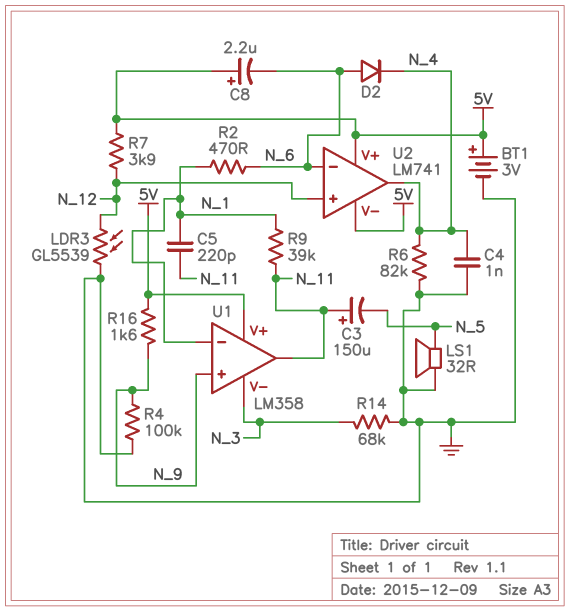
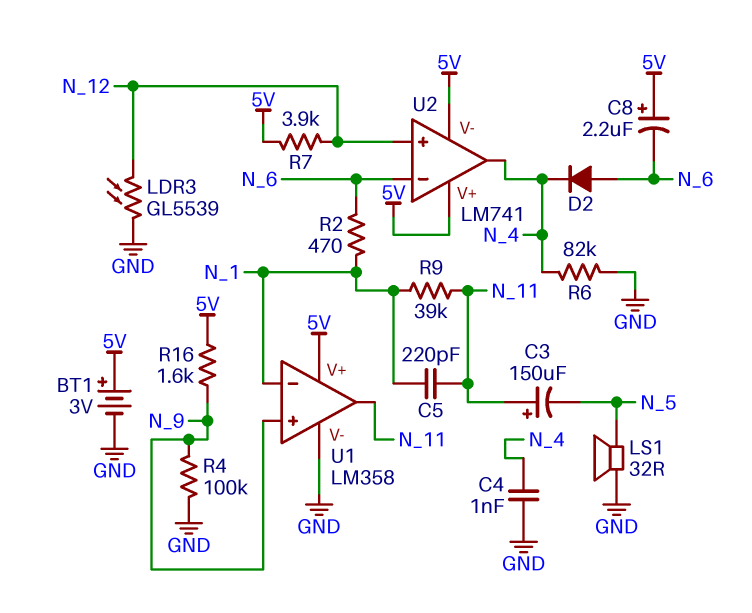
R14: 68k (GND, N_3) -> none
U1 pin V-: N_3 -> GND

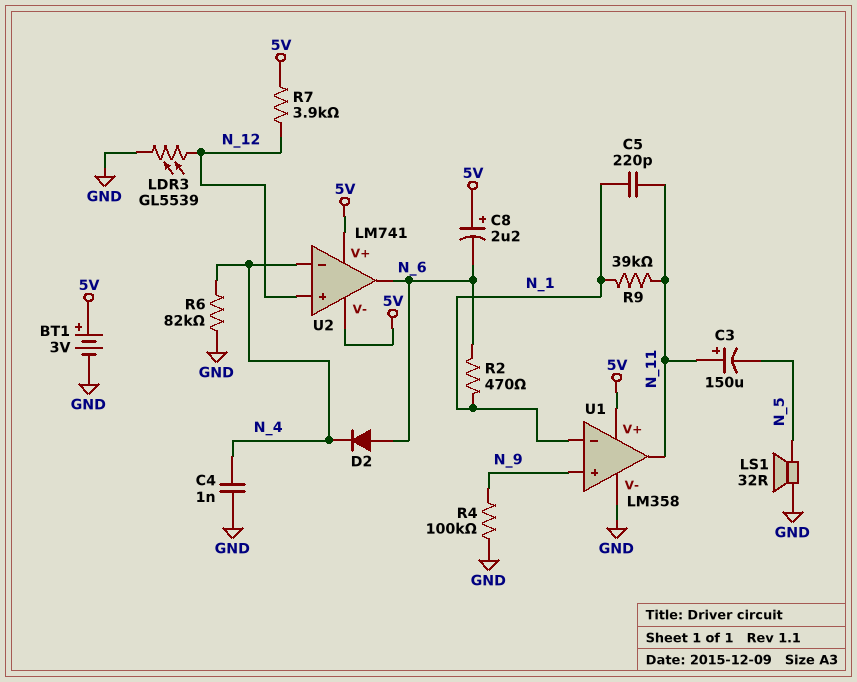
R16: 1.6k (5V, N_9) -> none
U2 pin in-: N_6 -> N_4
U2 pin out: N_4 -> N_6

